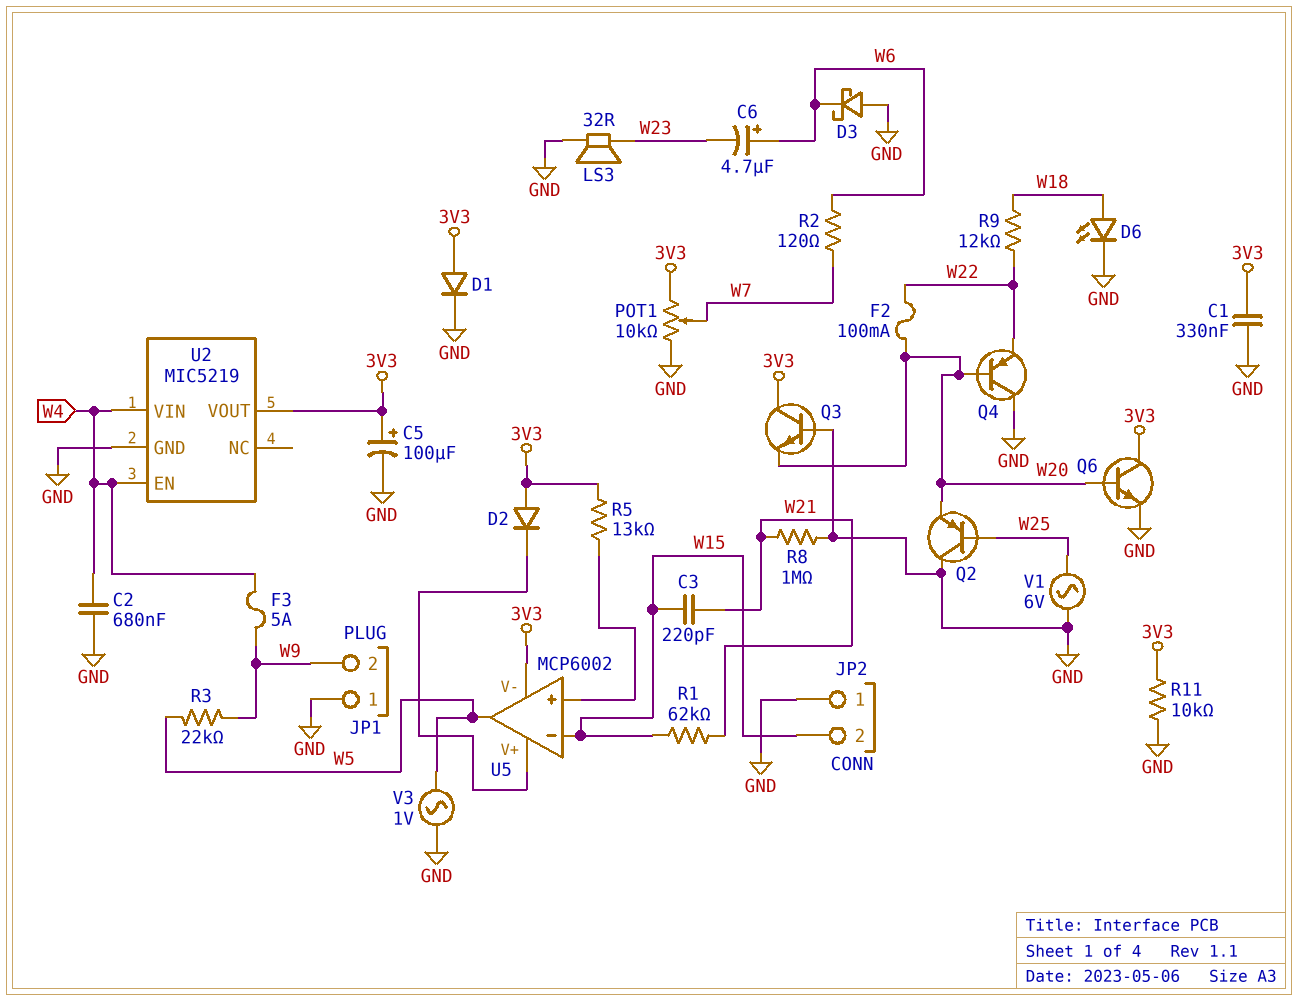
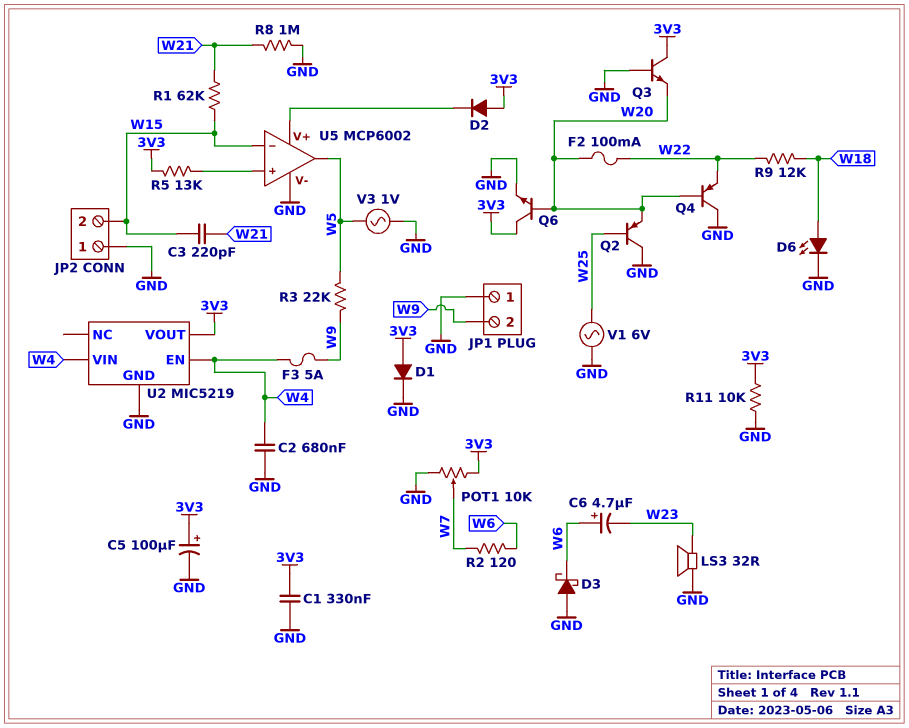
U5 pin V-: 3V3 -> GND

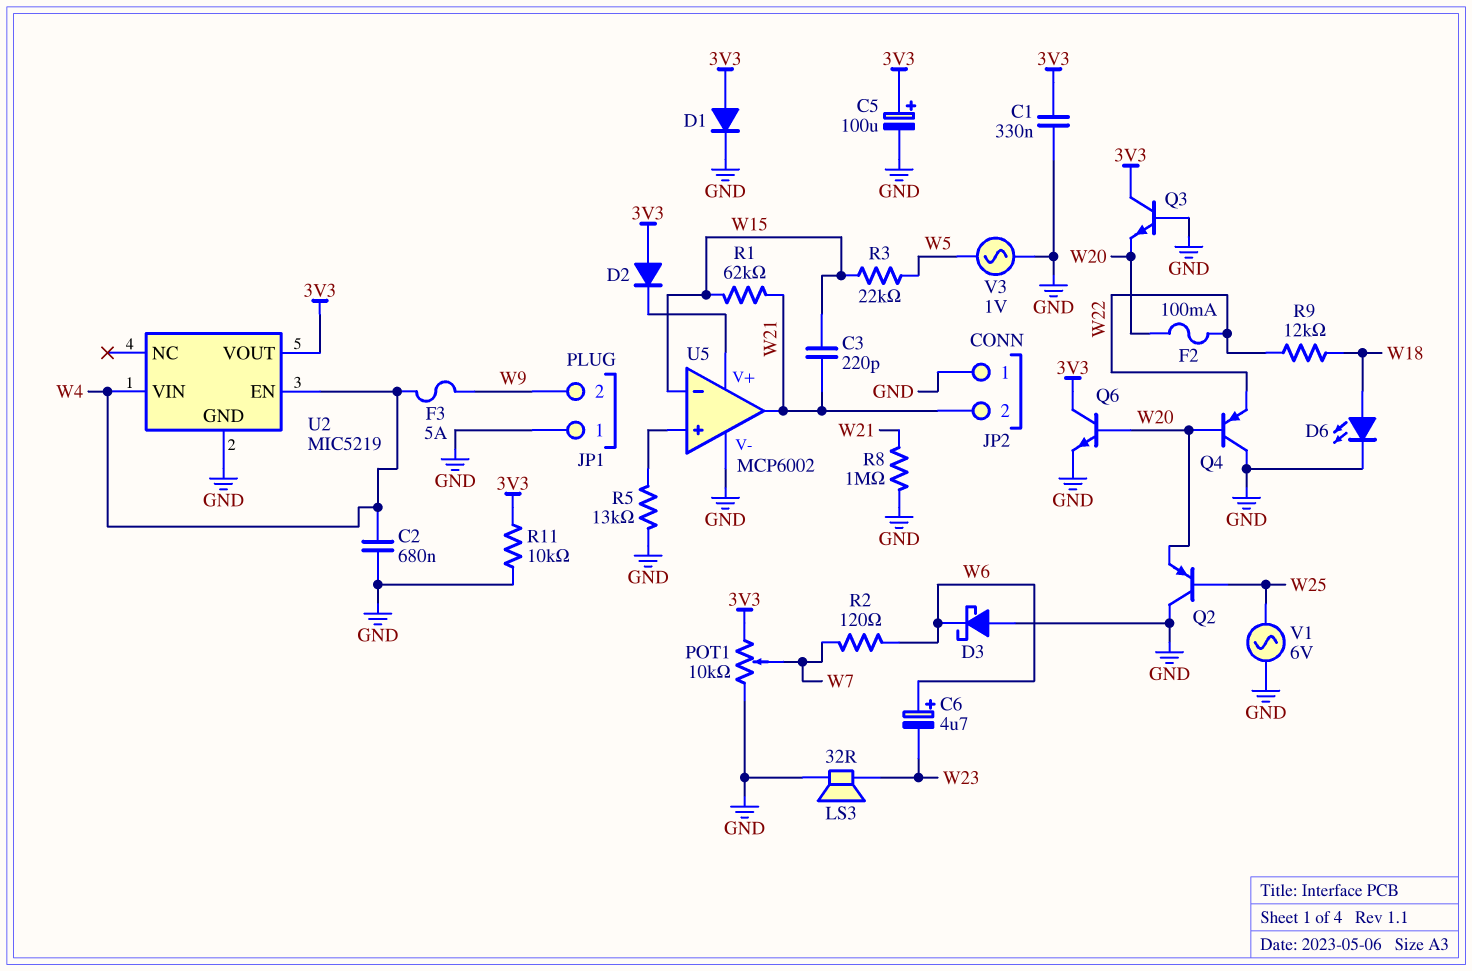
JP2 pin 2: W15 -> W21
R3: 22k (W5, W9) -> 22k (W5, W15)
R5: 13k (3V3, U5/in+) -> 13k (GND, U5/in+)
U5 pin out: W5 -> W21

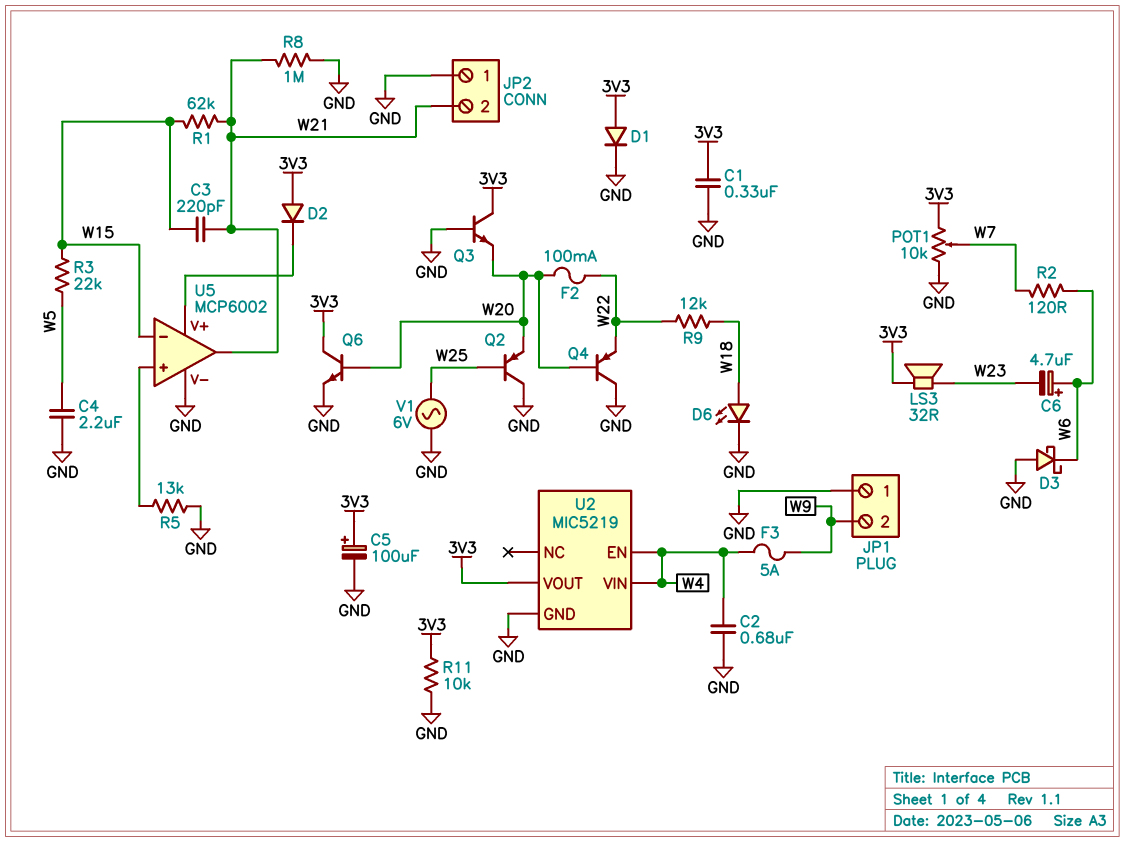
C4: none -> 2.2uF (GND, W5)
LS3: speaker 32R (GND, W23) -> speaker 32R (3V3, W23)
V3: AC 1V (GND, W5) -> none

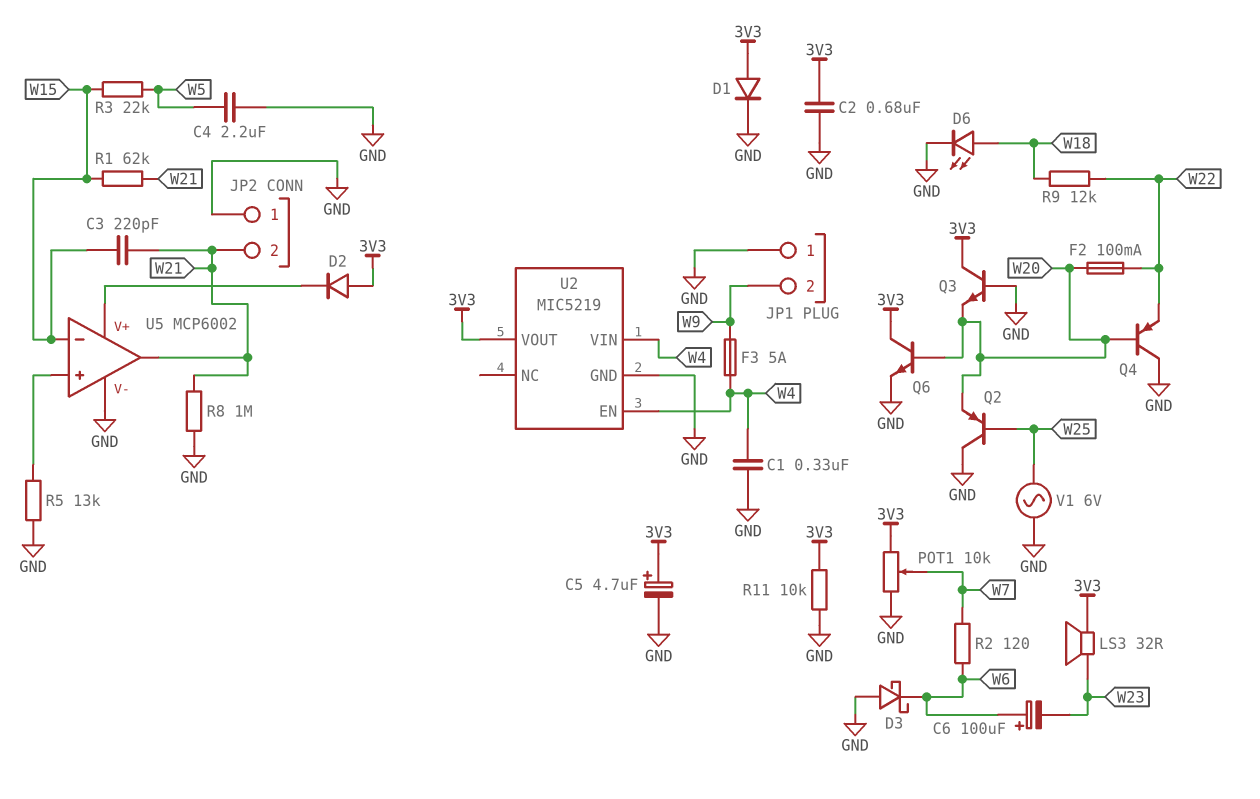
C1: 330nF (3V3, GND) -> 330nF (GND, W4)
C2: 680nF (GND, W4) -> 680nF (3V3, GND)
C5: 100uF (plus 3V3, minus GND) -> 4.7uF (plus 3V3, minus GND)
C6: 4.7uF (plus W6, minus W23) -> 100uF (plus W6, minus W23)

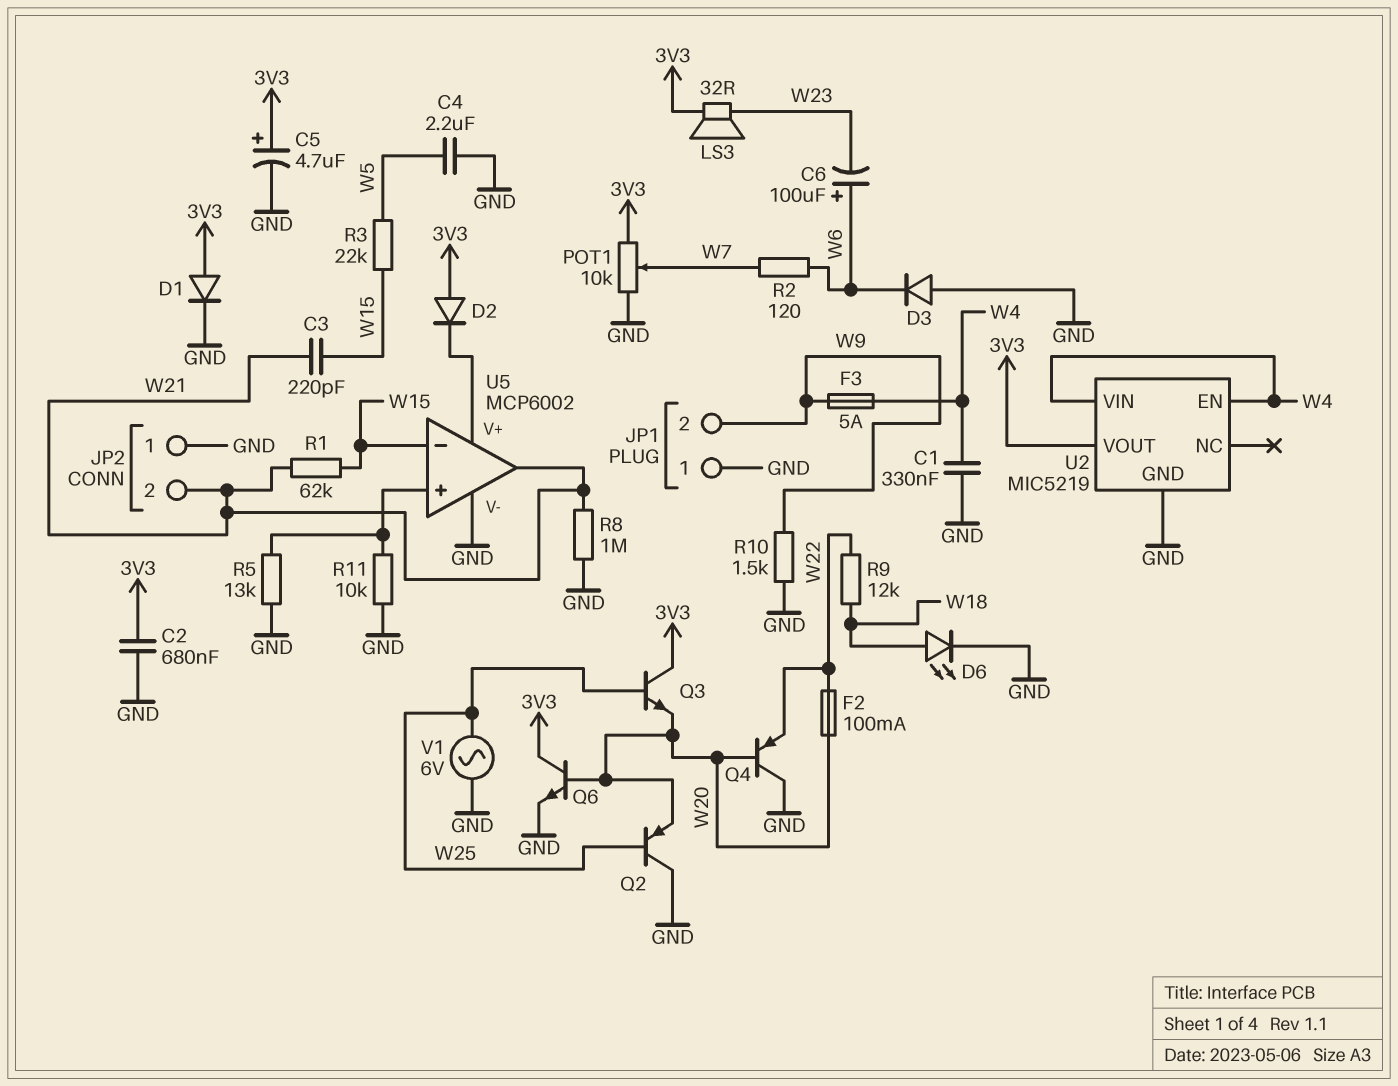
D3: schottky (A GND, K W6) -> diode (A GND, K W6)
Q3: NPN (B GND, C 3V3, E W20) -> NPN (B W25, C 3V3, E W20)
R10: none -> 1.5k (GND, W9)
R11: 10k (3V3, GND) -> 10k (GND, U5/in+)

